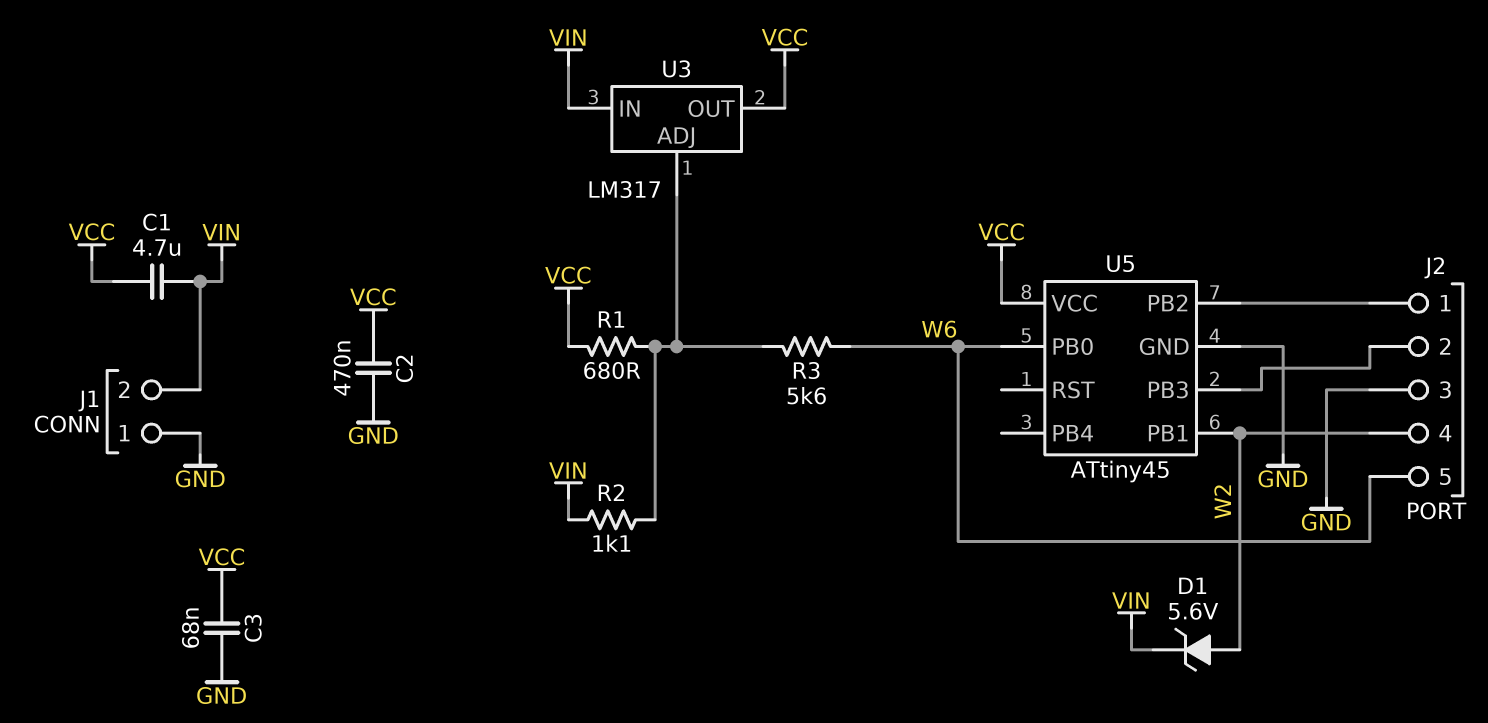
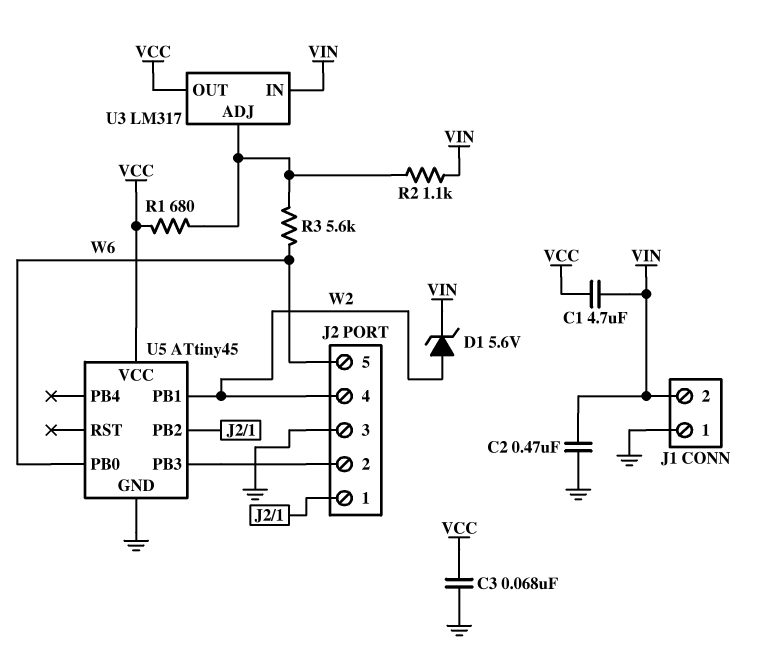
C2: 470nF (GND, VCC) -> 470nF (GND, VIN)

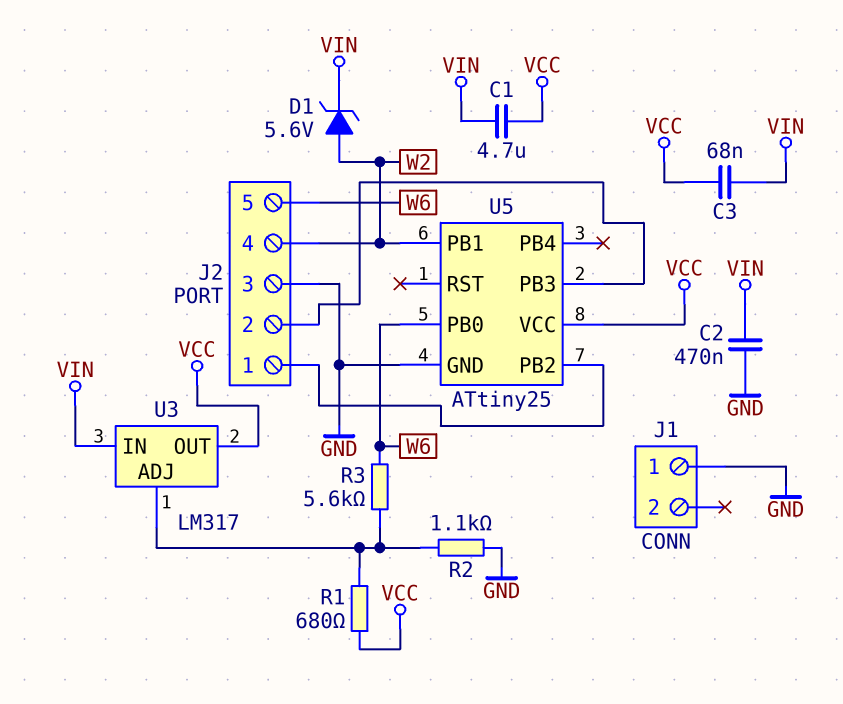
C3: 68nF (GND, VCC) -> 68nF (VCC, VIN)
J1 pin 2: VIN -> none
R2: 1.1k (U3/ADJ, VIN) -> 1.1k (GND, U3/ADJ)
U5: ATtiny45 -> ATtiny25

